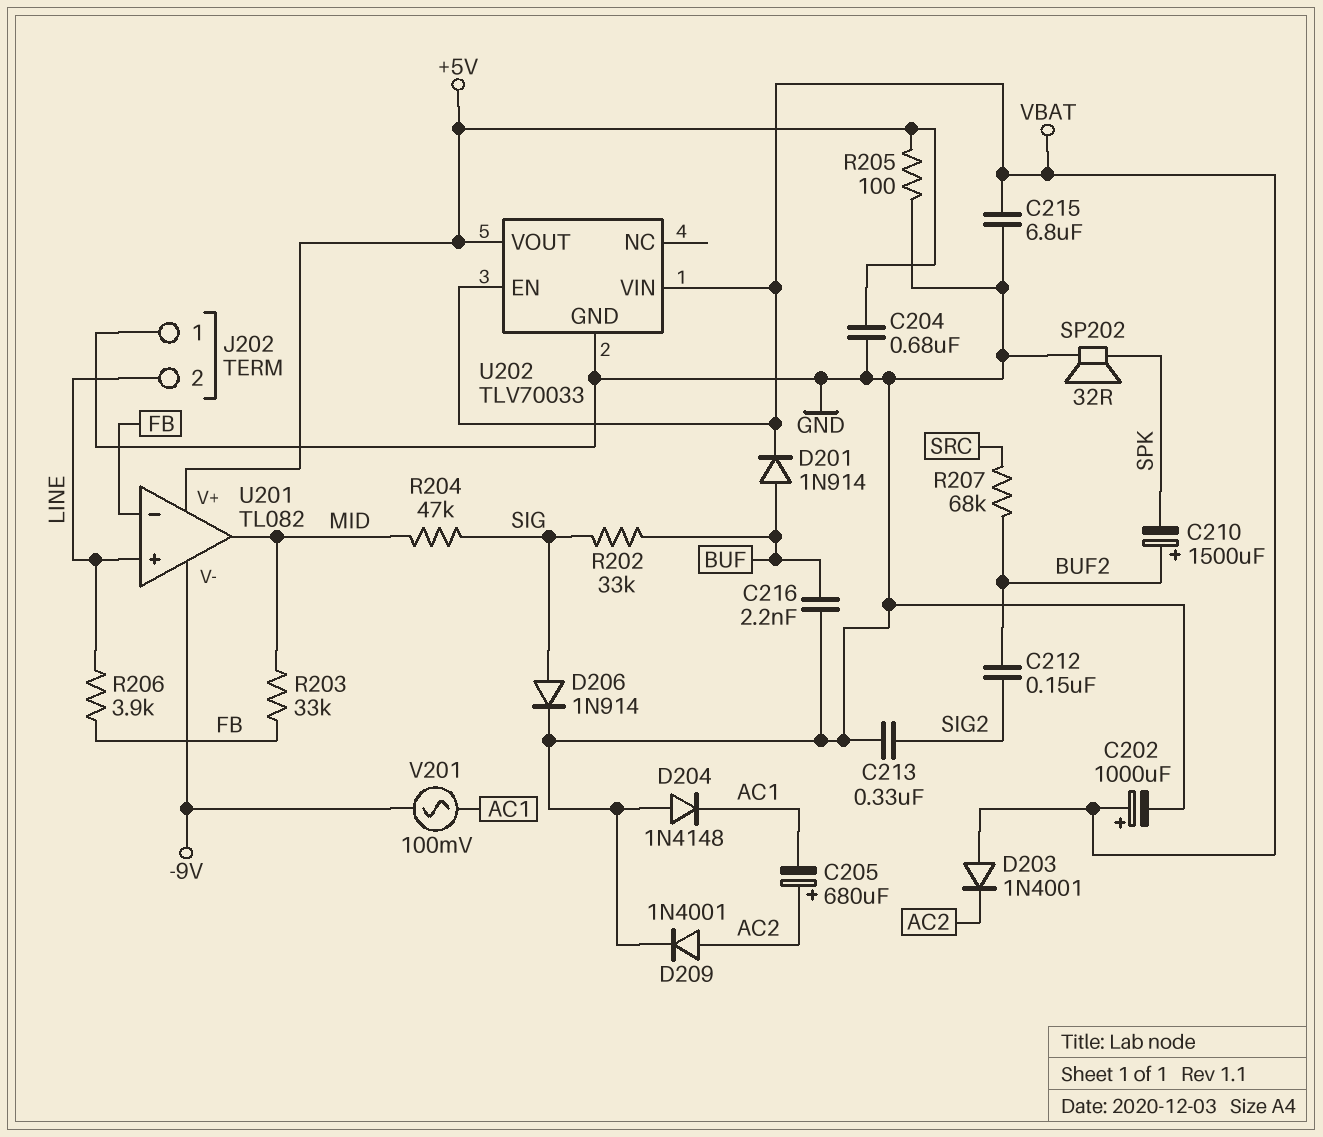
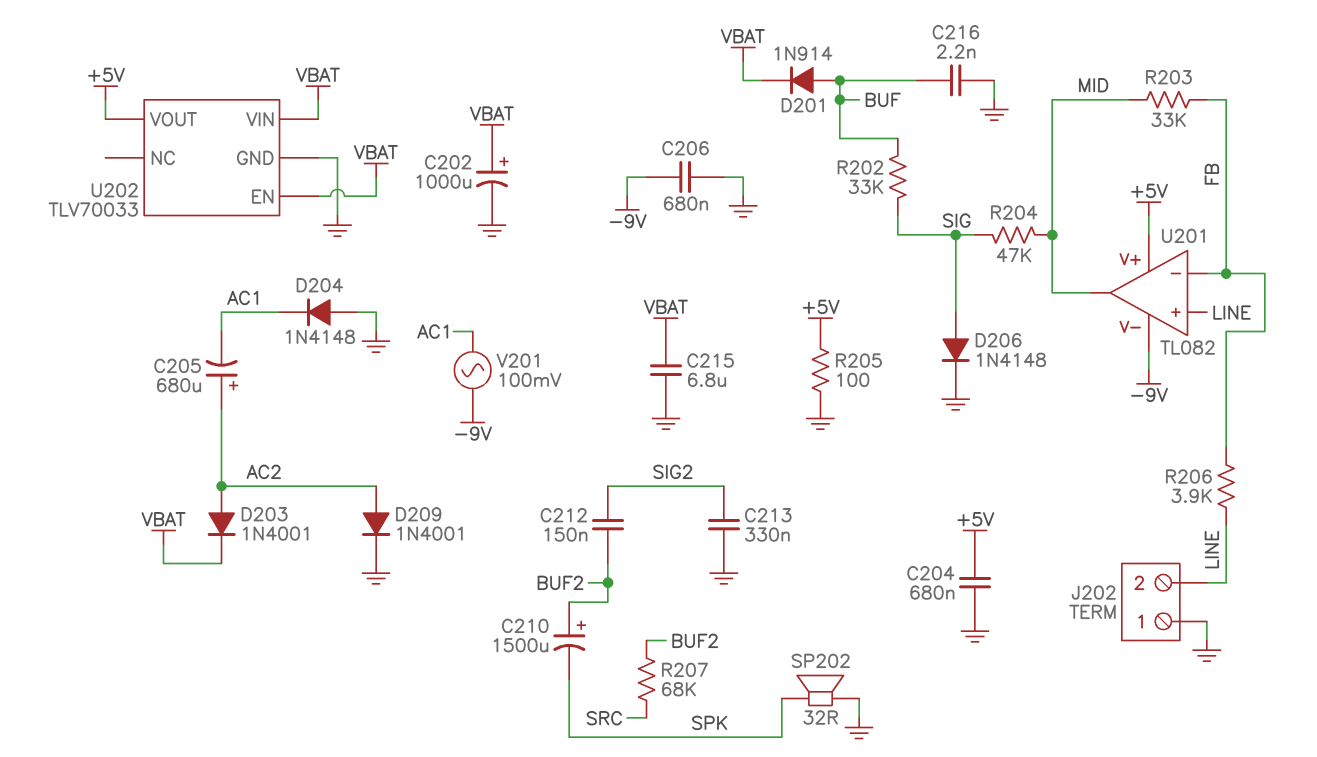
C206: none -> 680nF (-9V, GND)
D203: diode 1N4001 (A VBAT, K AC2) -> diode 1N4001 (A AC2, K VBAT)
D206: diode 1N914 (A SIG, K GND) -> diode 1N4148 (A SIG, K GND)

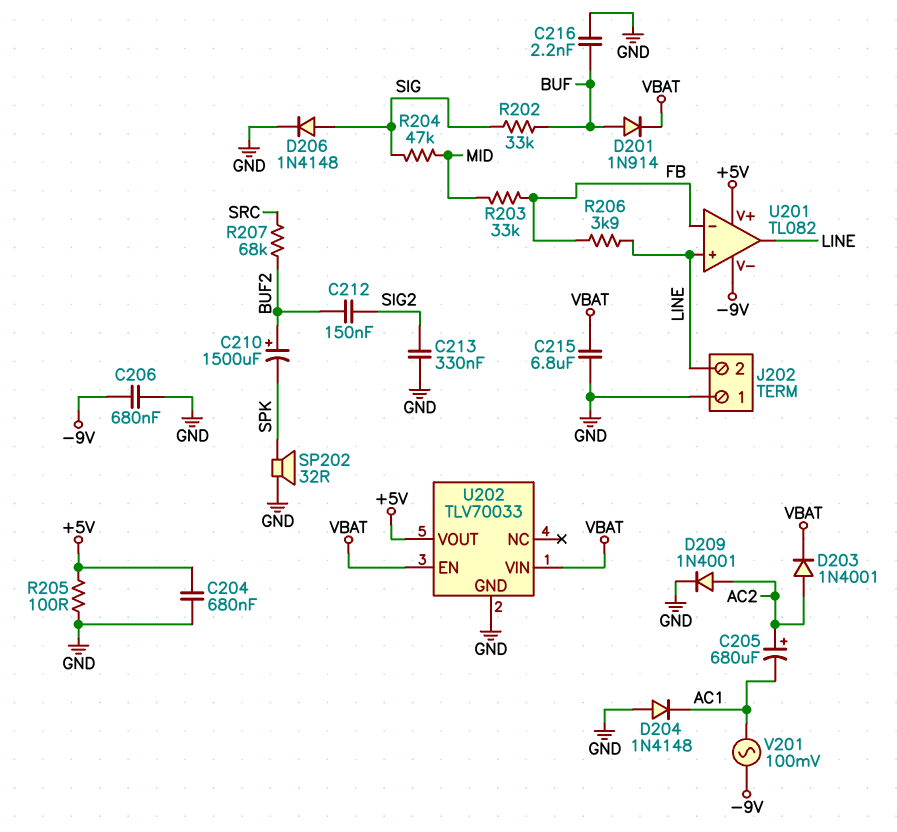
C202: 1000uF (plus VBAT, minus GND) -> none
U201 pin out: MID -> LINE

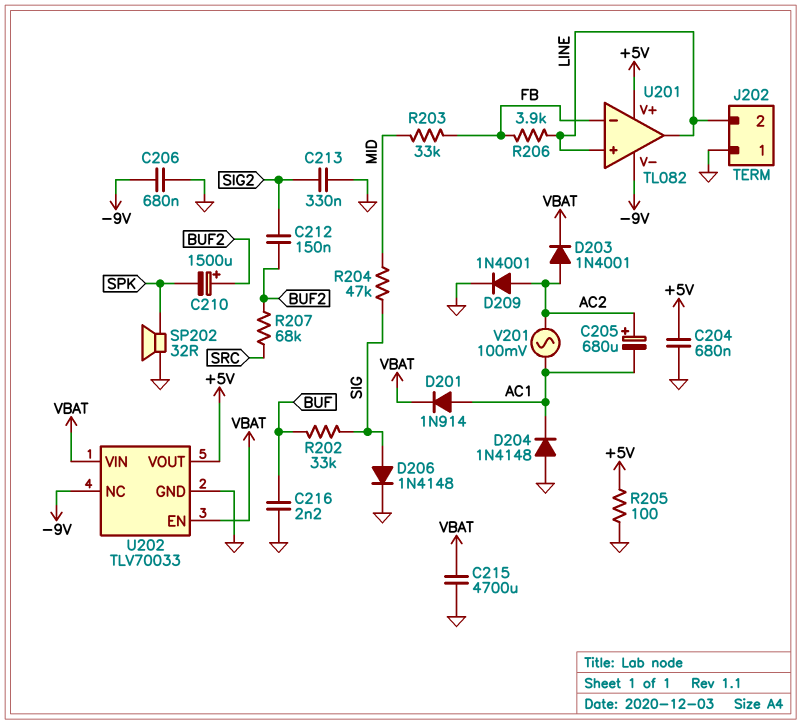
C215: 6.8uF (GND, VBAT) -> 4700uF (GND, VBAT)
D201: diode 1N914 (A BUF, K VBAT) -> diode 1N914 (A AC1, K VBAT)
U202 pin NC: none -> -9V
V201: AC 100mV (-9V, AC1) -> AC 100mV (AC1, AC2)

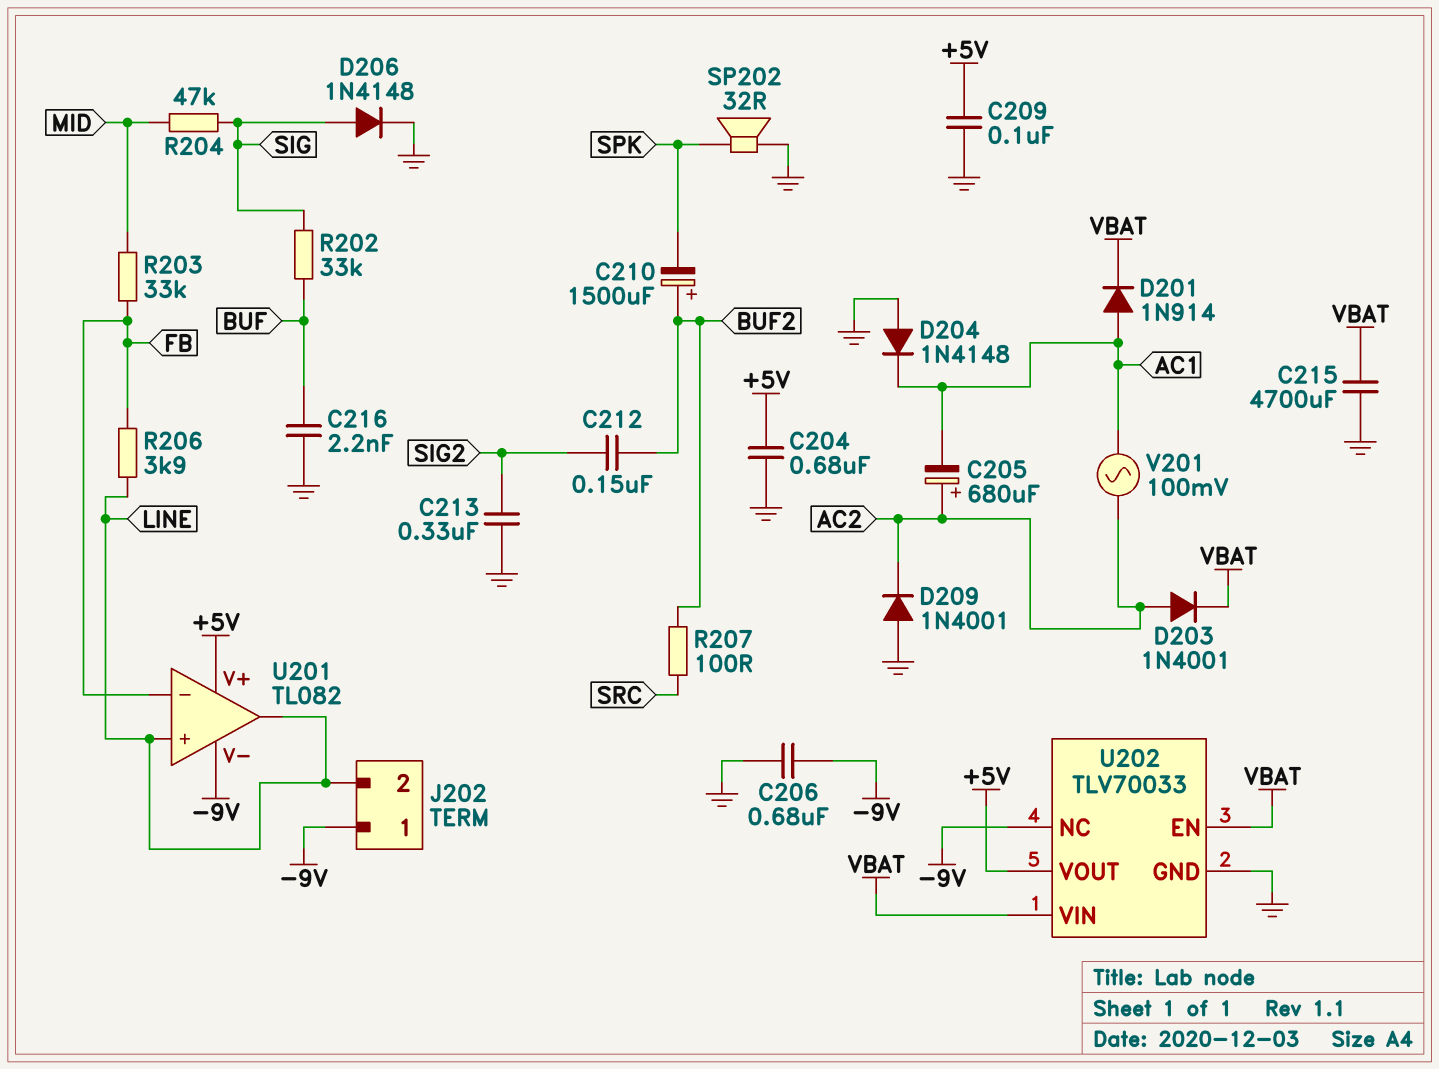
C209: none -> 100nF (+5V, GND)
D209: diode 1N4001 (A AC2, K GND) -> diode 1N4001 (A GND, K AC2)
J202 pin 1: GND -> -9V
R205: 100 (+5V, GND) -> none
R207: 68k (BUF2, SRC) -> 100 (BUF2, SRC)

